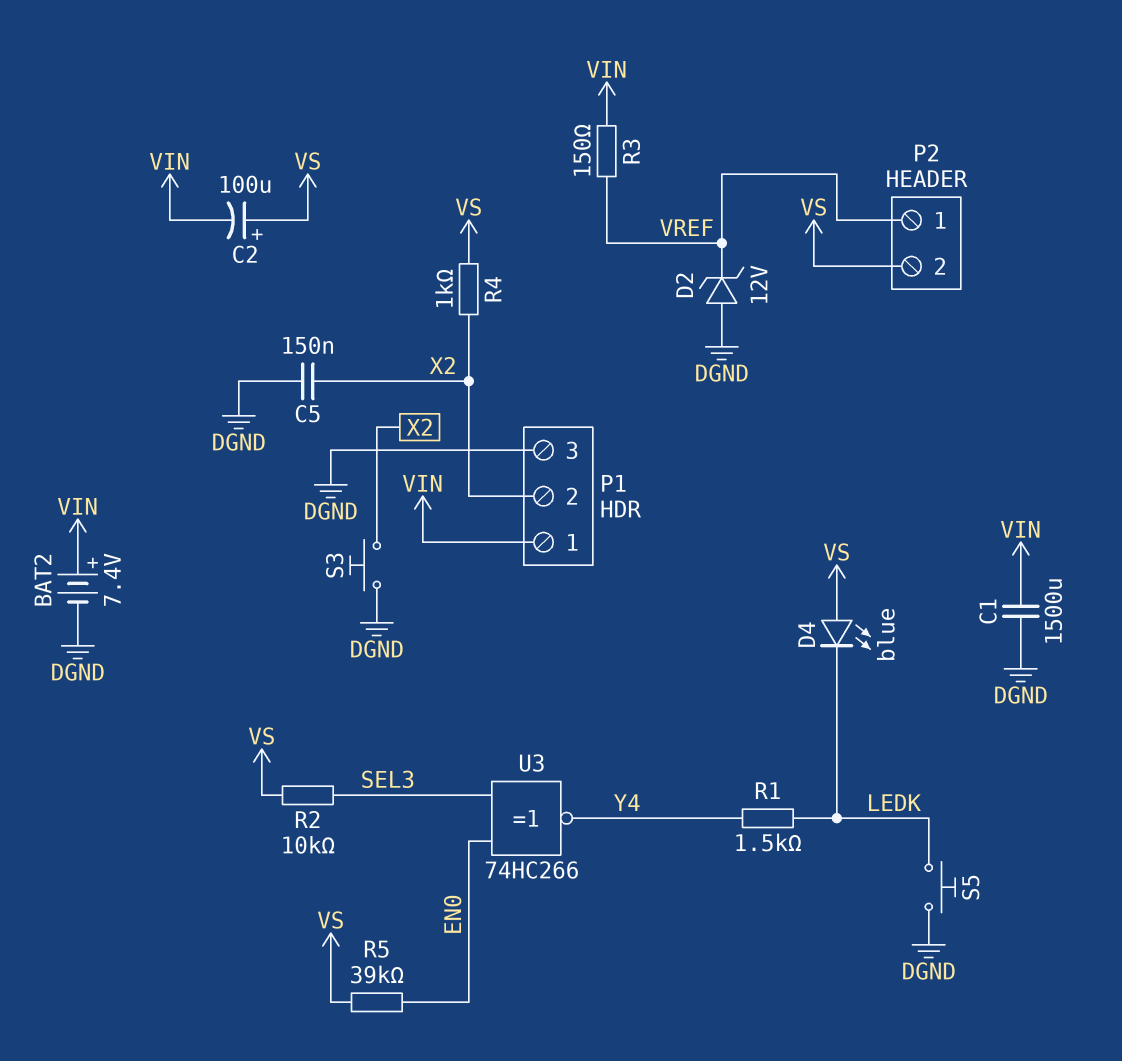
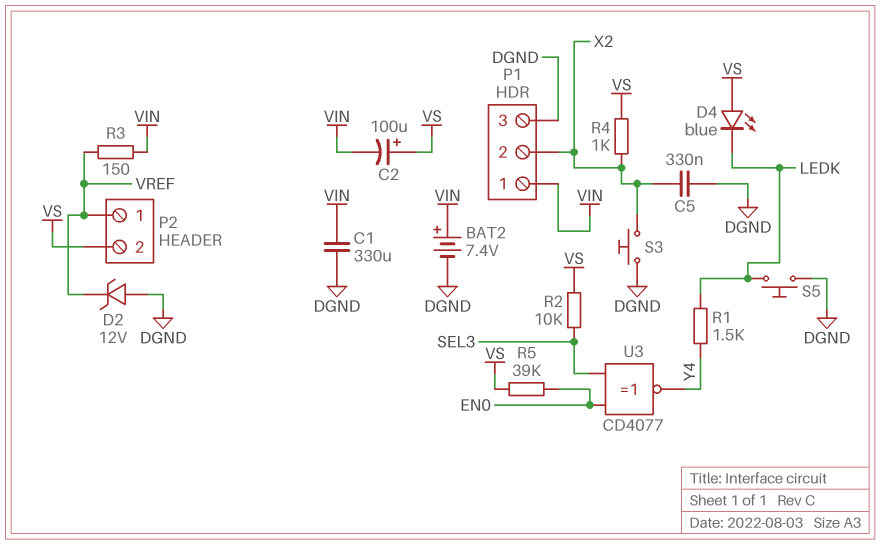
C1: 1500uF (DGND, VIN) -> 330uF (DGND, VIN)
C5: 150nF (DGND, X2) -> 330nF (DGND, X2)
U3: XNOR 74HC266 (in EN0, in SEL3, out Y4) -> XNOR CD4077 (in EN0, in SEL3, out Y4)

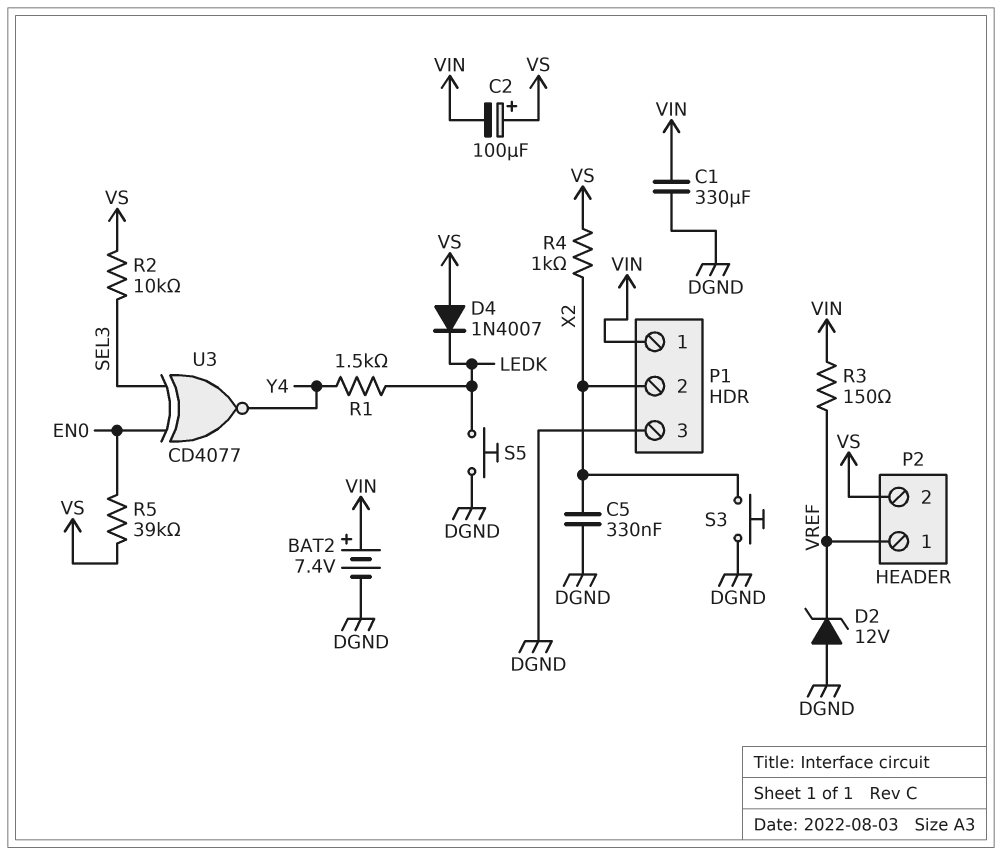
D4: LED blue (A VS, K LEDK) -> diode 1N4007 (A VS, K LEDK)

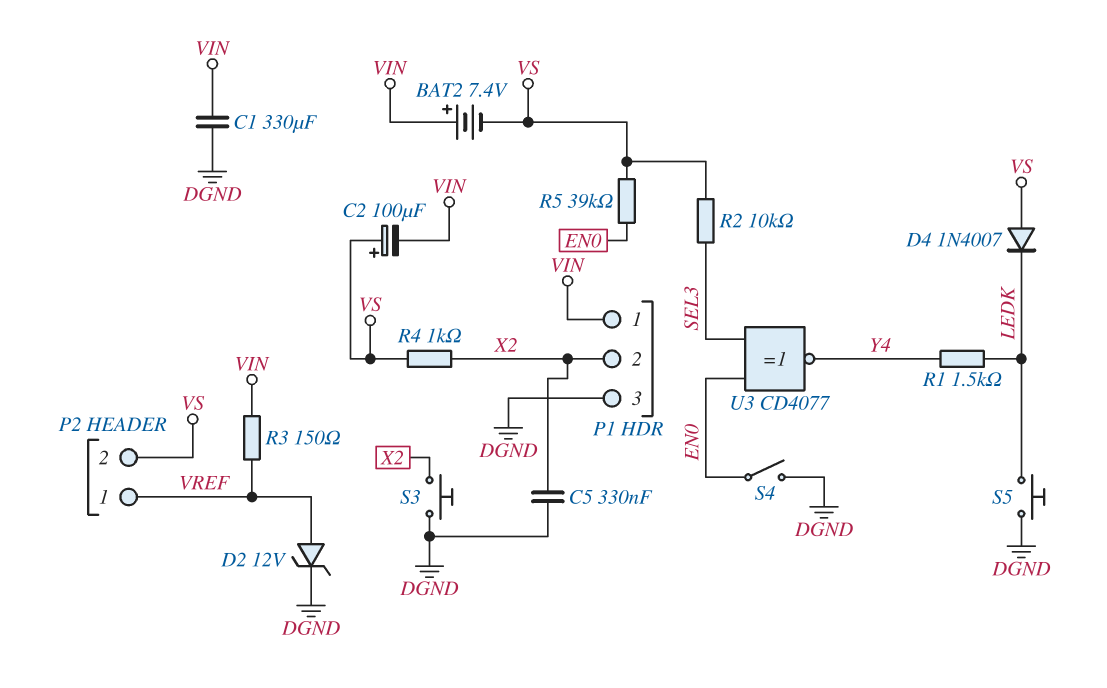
BAT2: 7.4V (plus VIN, minus DGND) -> 7.4V (plus VIN, minus VS)
D2: zener 12V (A DGND, K VREF) -> zener 12V (A VREF, K DGND)
S4: none -> switch (DGND, EN0)

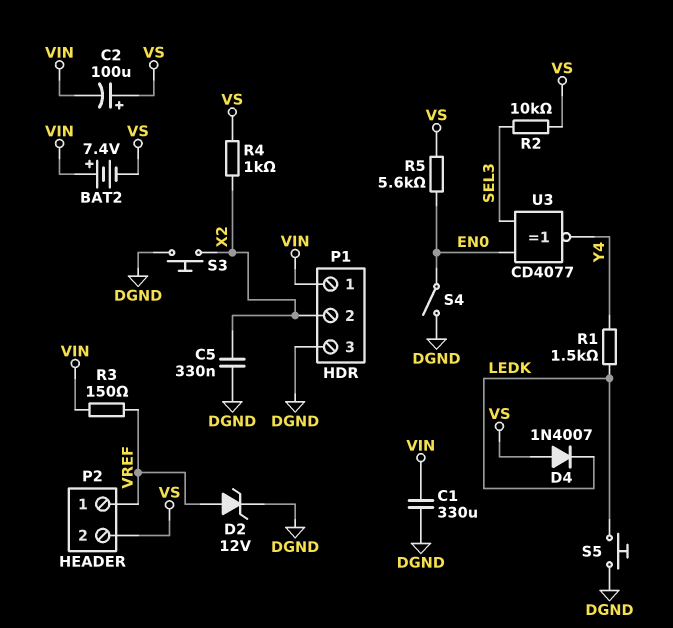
R5: 39k (EN0, VS) -> 5.6k (EN0, VS)

